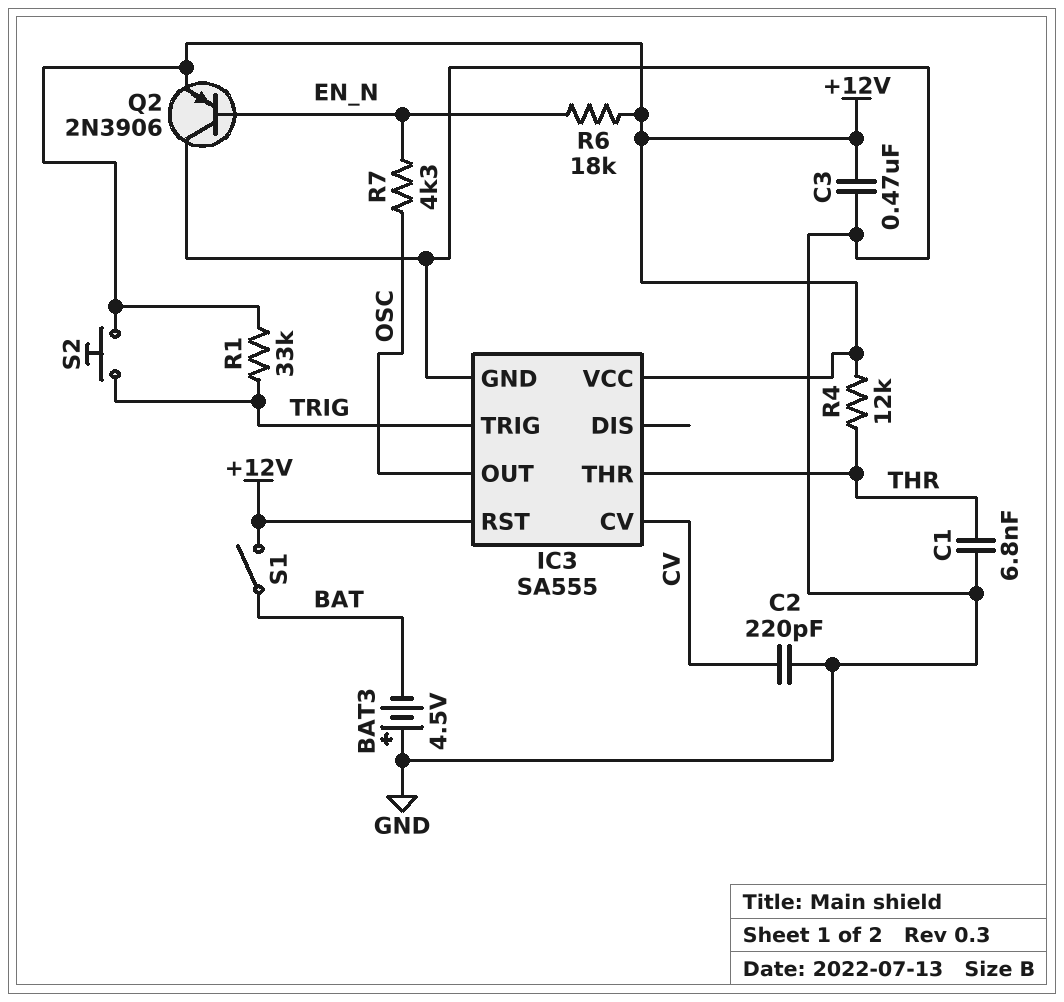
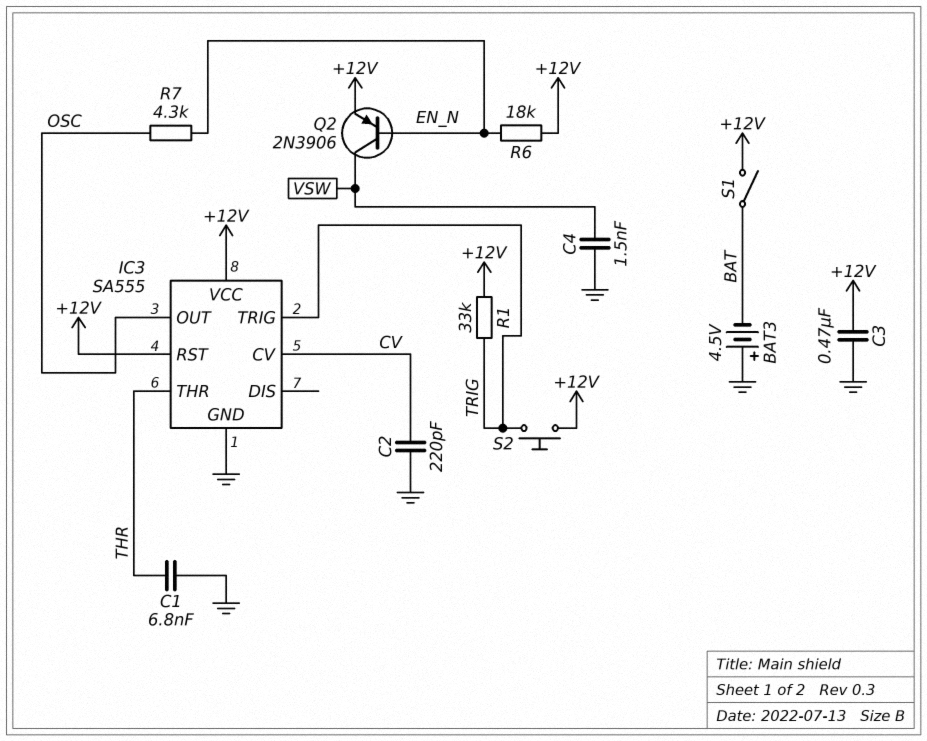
C4: none -> 1.5nF (GND, VSW)
Q2: PNP 2N3906 (B EN_N, C GND, E +12V) -> PNP 2N3906 (B EN_N, C VSW, E +12V)
R4: 12k (+12V, THR) -> none

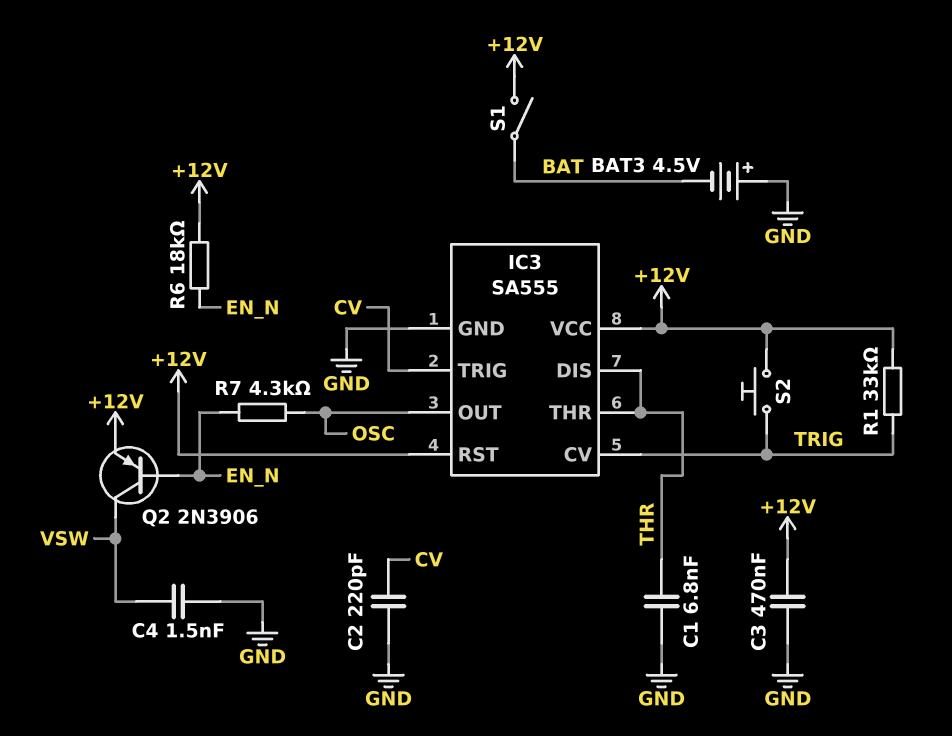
IC3 pin CV: CV -> TRIG
IC3 pin DIS: none -> THR
IC3 pin TRIG: TRIG -> CV

